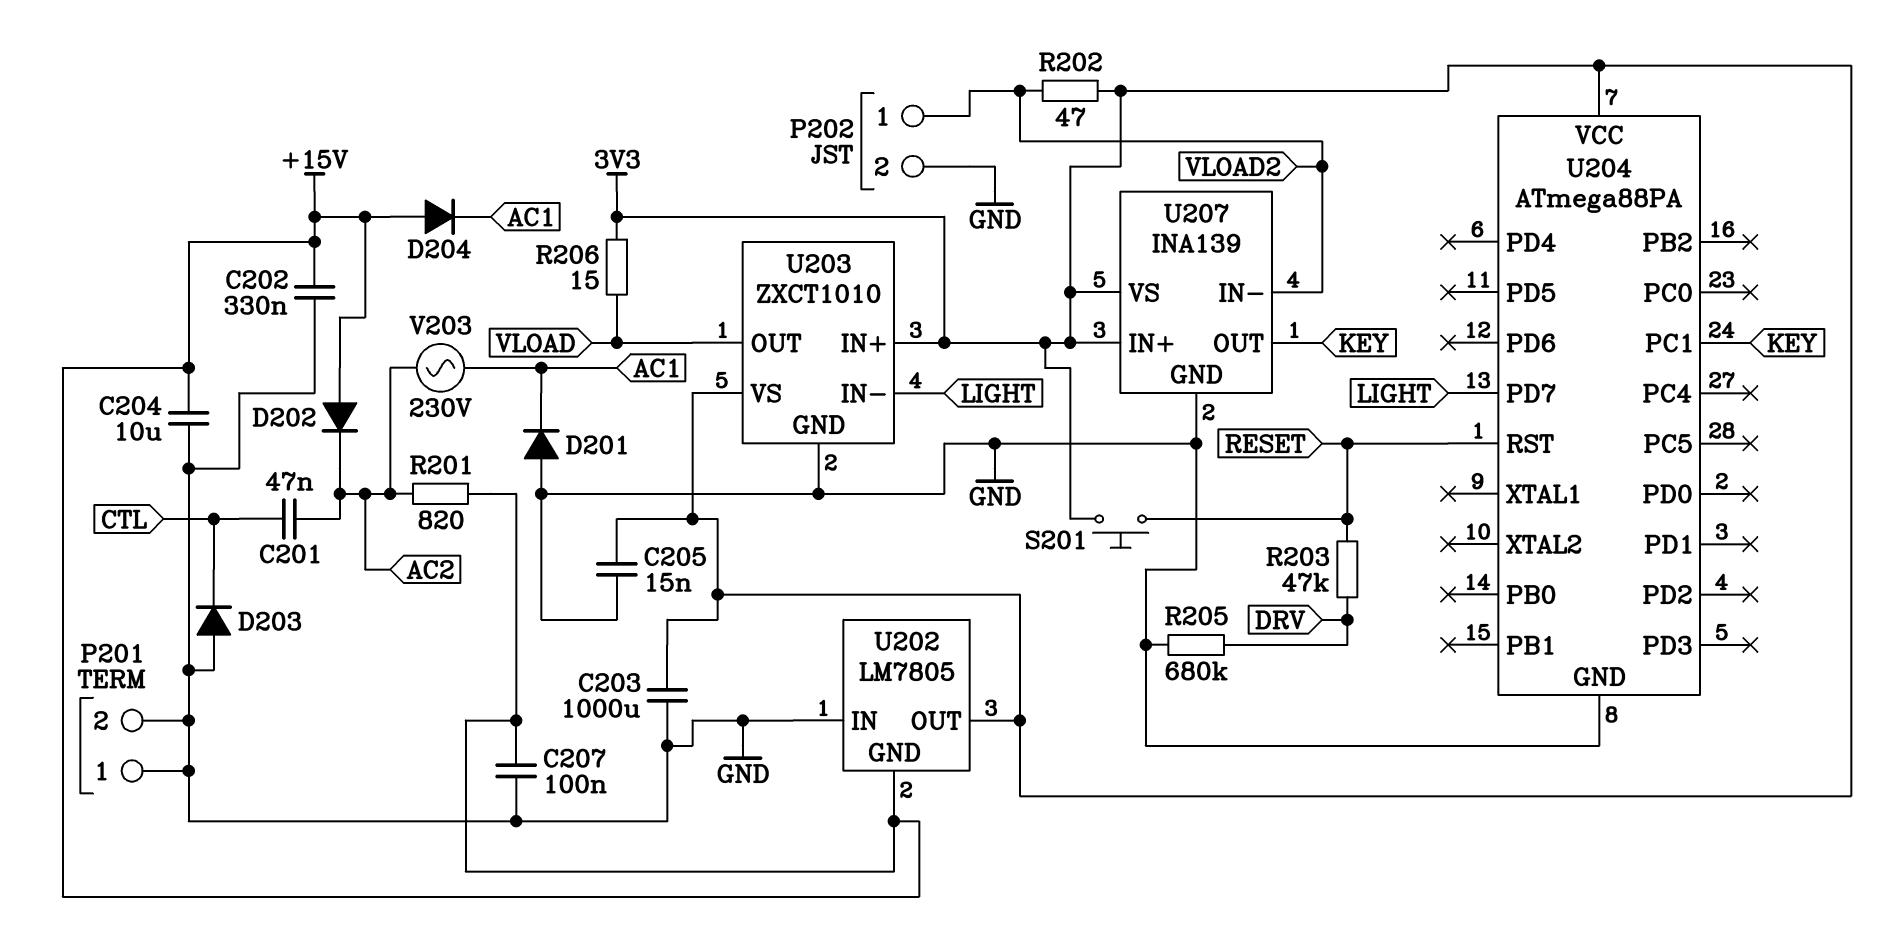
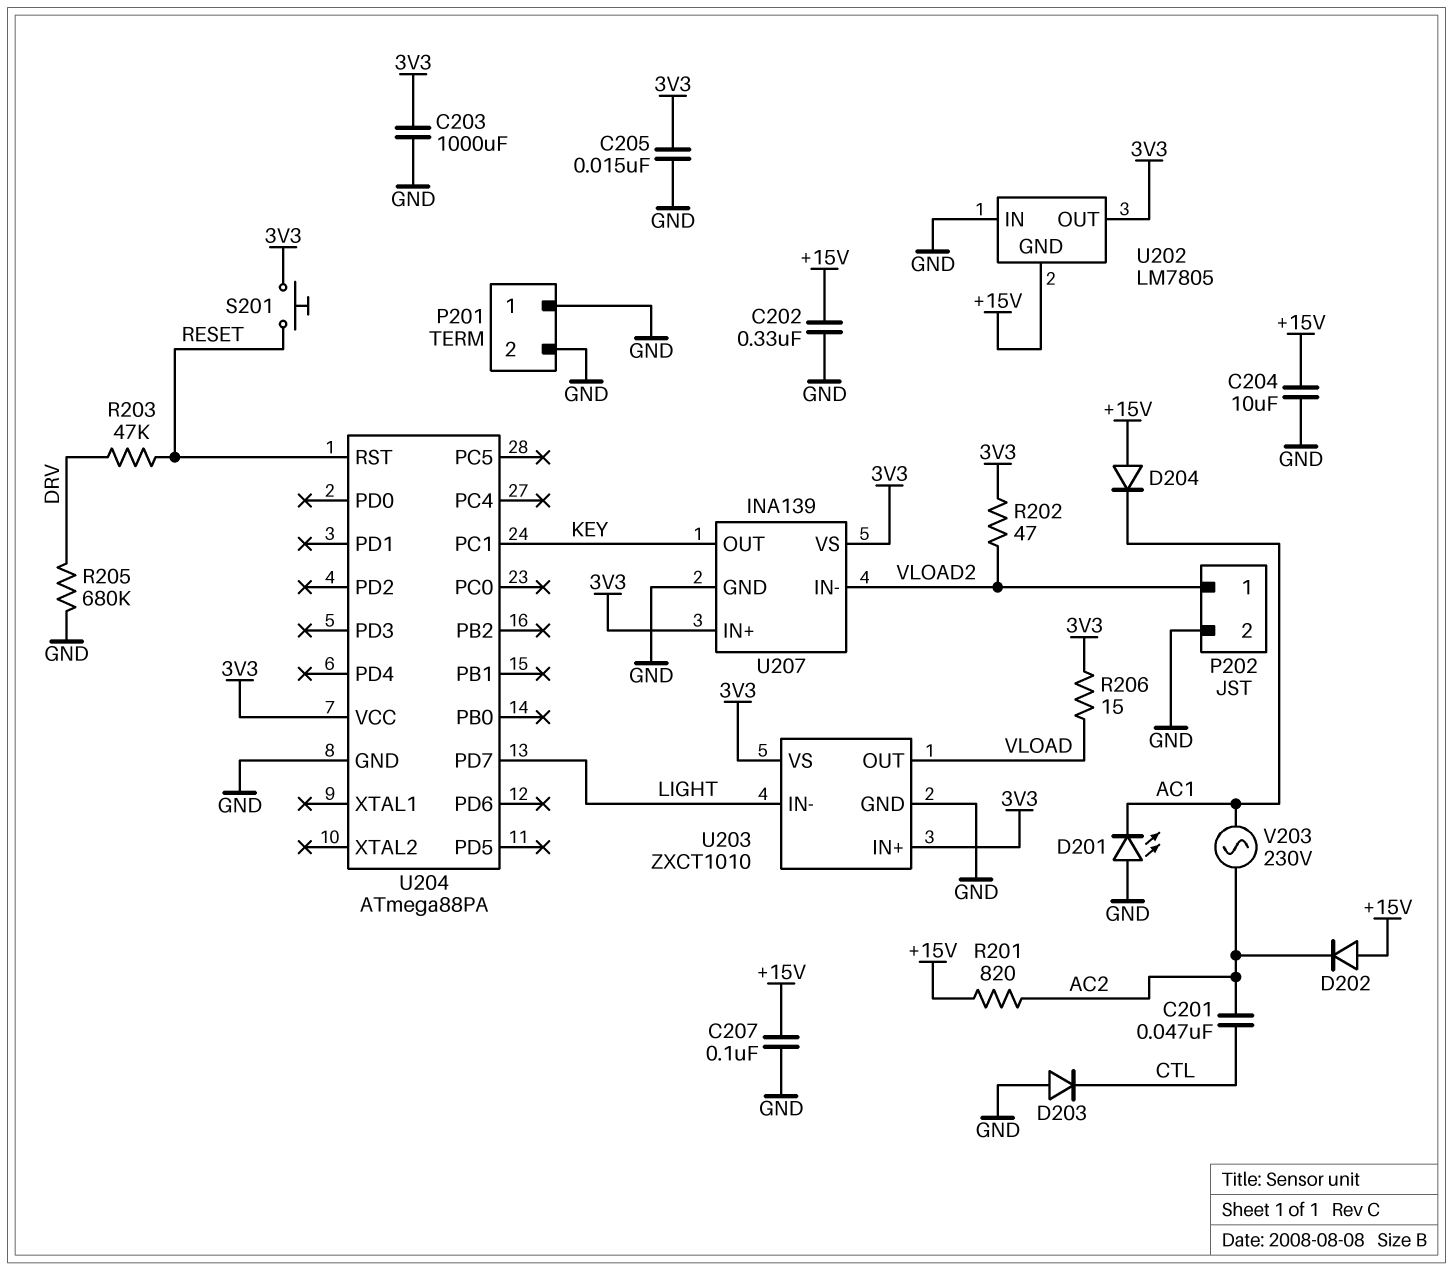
D201: diode (A GND, K AC1) -> LED (A GND, K AC1)

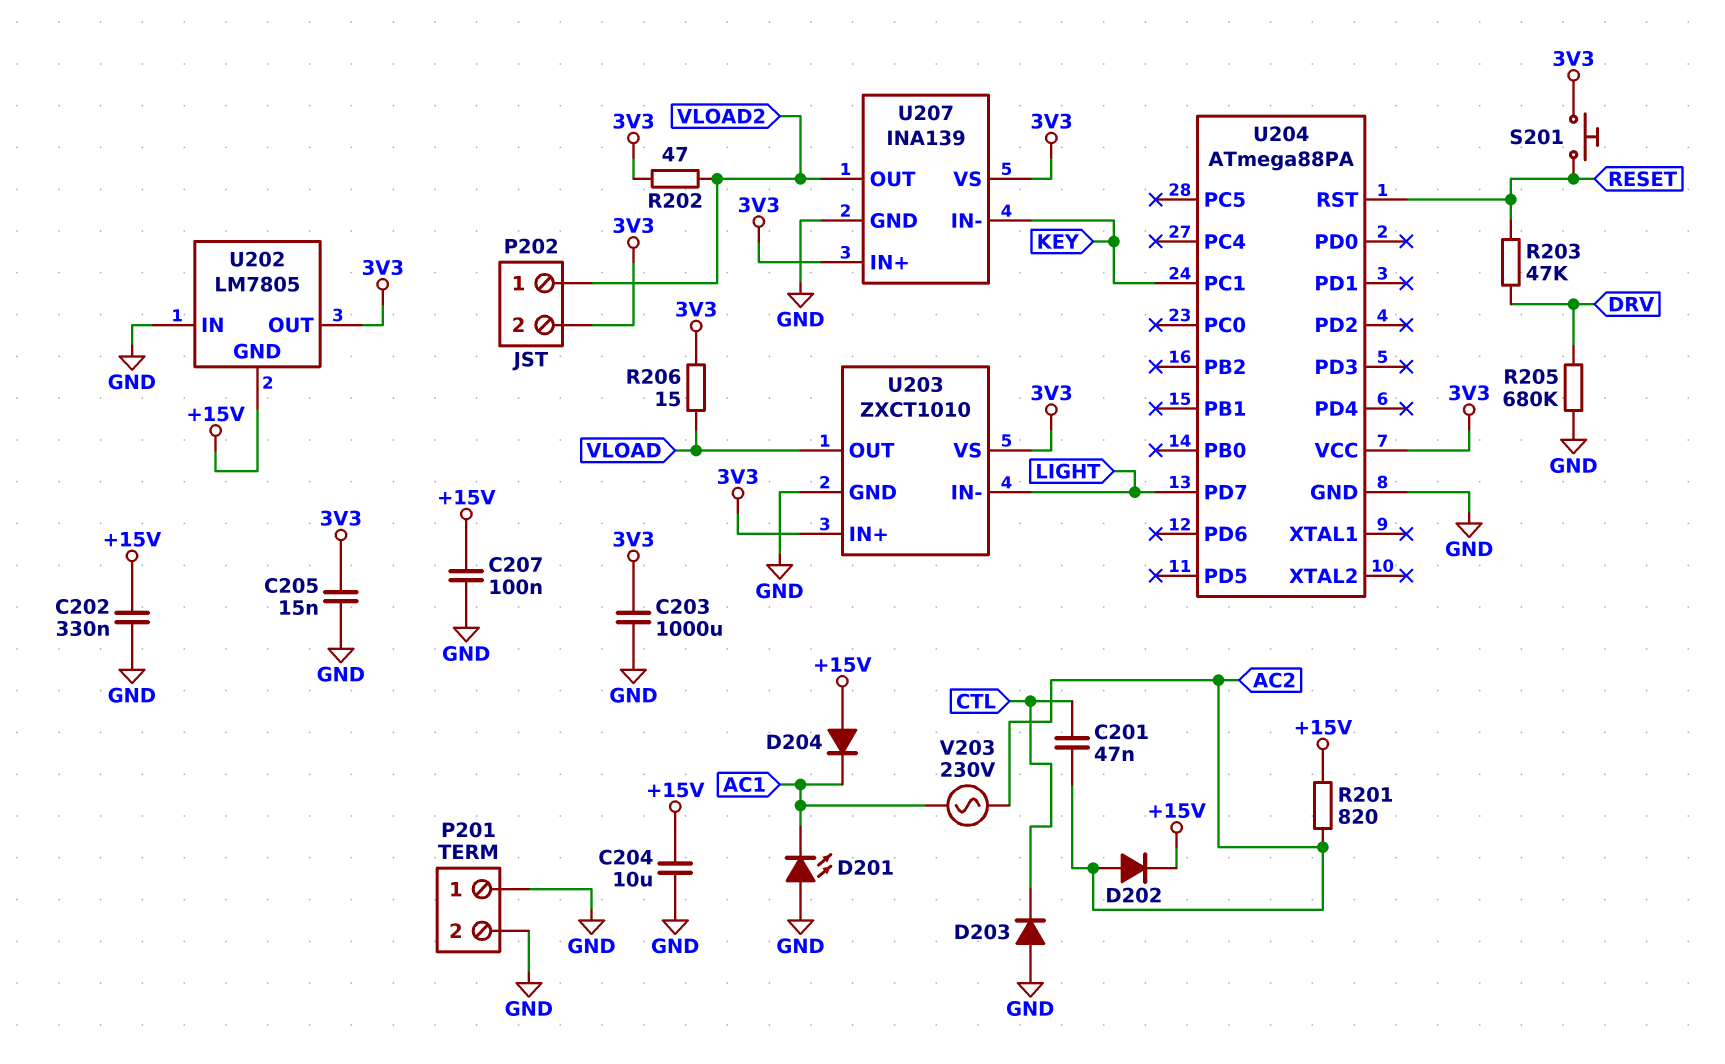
D202: diode (A +15V, K AC2) -> diode (A AC2, K +15V)
P202 pin 2: GND -> 3V3
U207 pin IN-: VLOAD2 -> KEY
U207 pin OUT: KEY -> VLOAD2

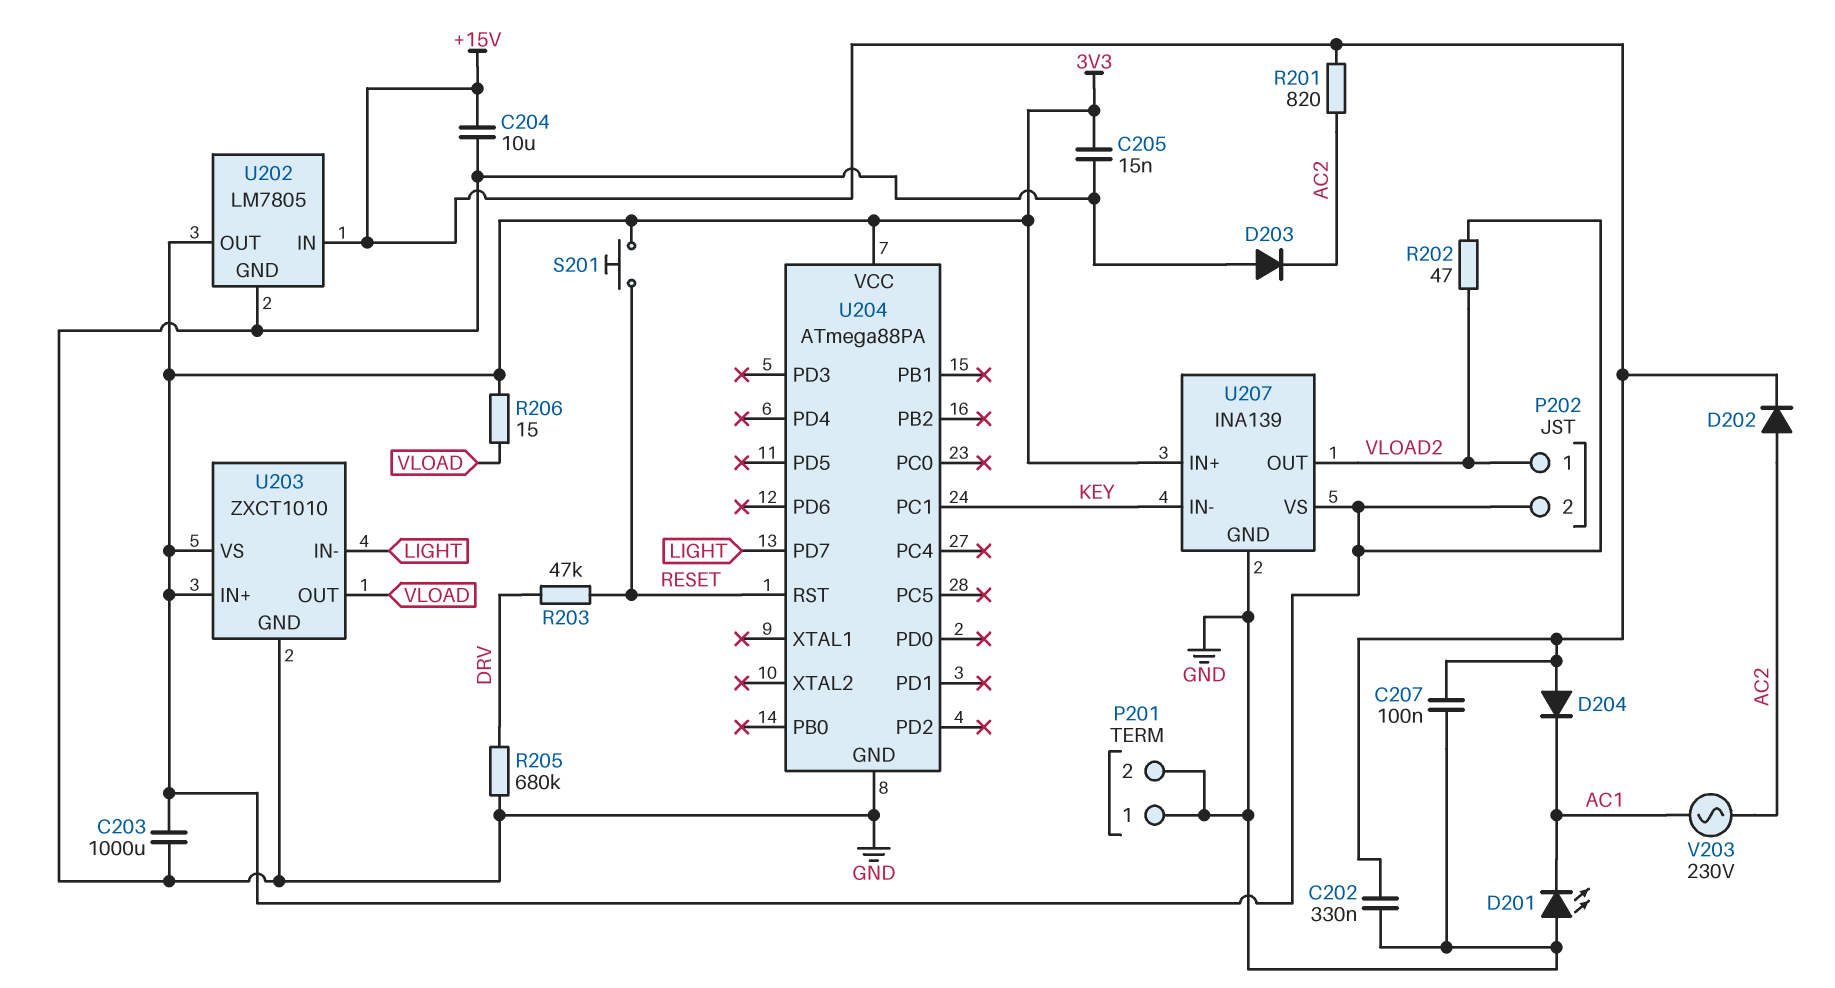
C201: 47nF (AC2, CTL) -> none
D203: diode (A GND, K CTL) -> diode (A GND, K AC2)
U202 pin GND: +15V -> GND
U202 pin IN: GND -> +15V

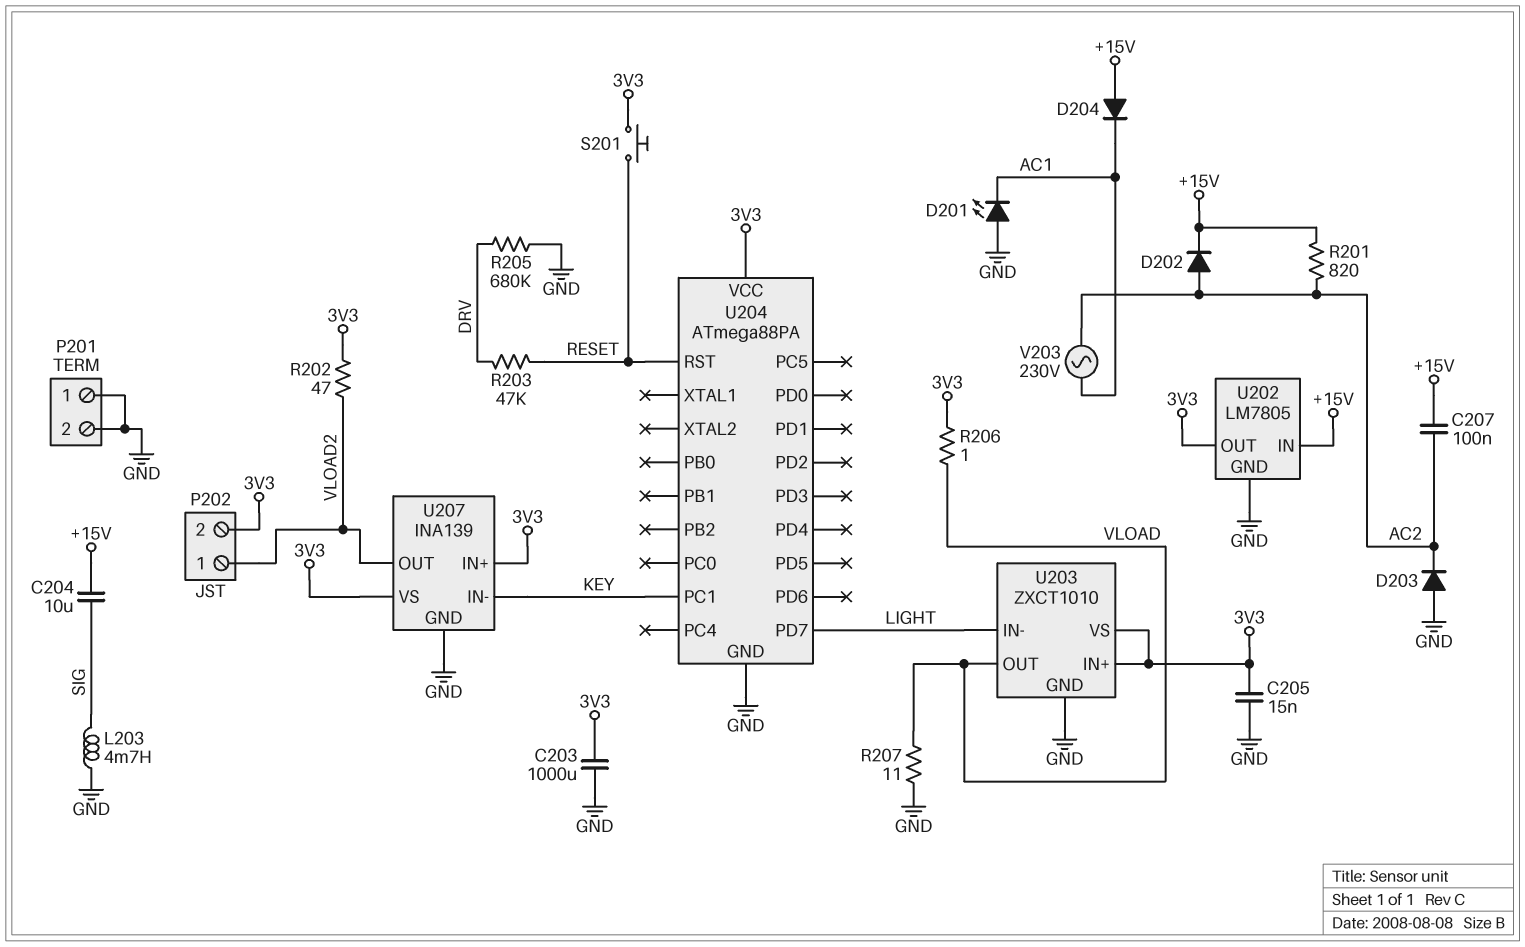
C202: 330nF (+15V, GND) -> none
C204: 10uF (+15V, GND) -> 10uF (+15V, SIG)
C207: 100nF (+15V, GND) -> 100nF (+15V, AC2)
L203: none -> 4.7mH (GND, SIG)
R206: 15 (3V3, VLOAD) -> 1 (3V3, VLOAD)
R207: none -> 11 (GND, VLOAD)

